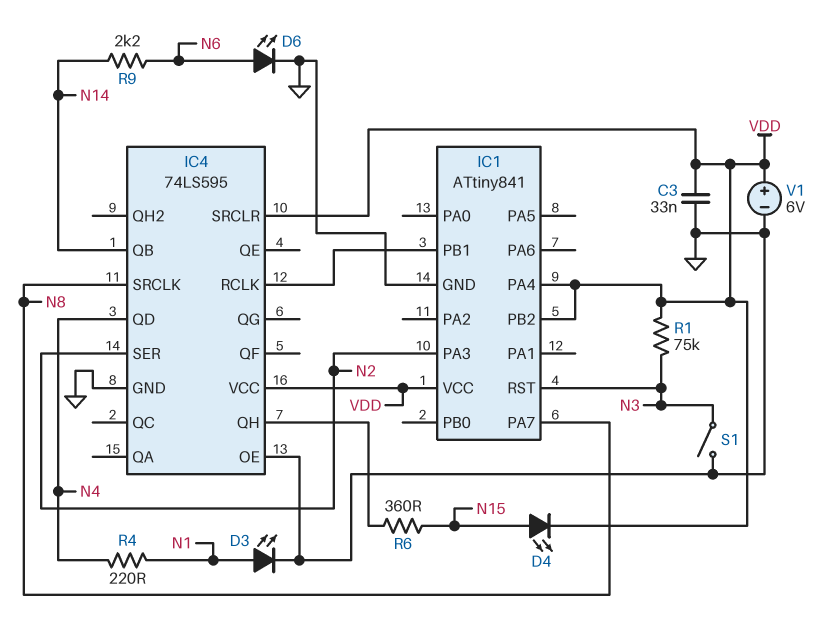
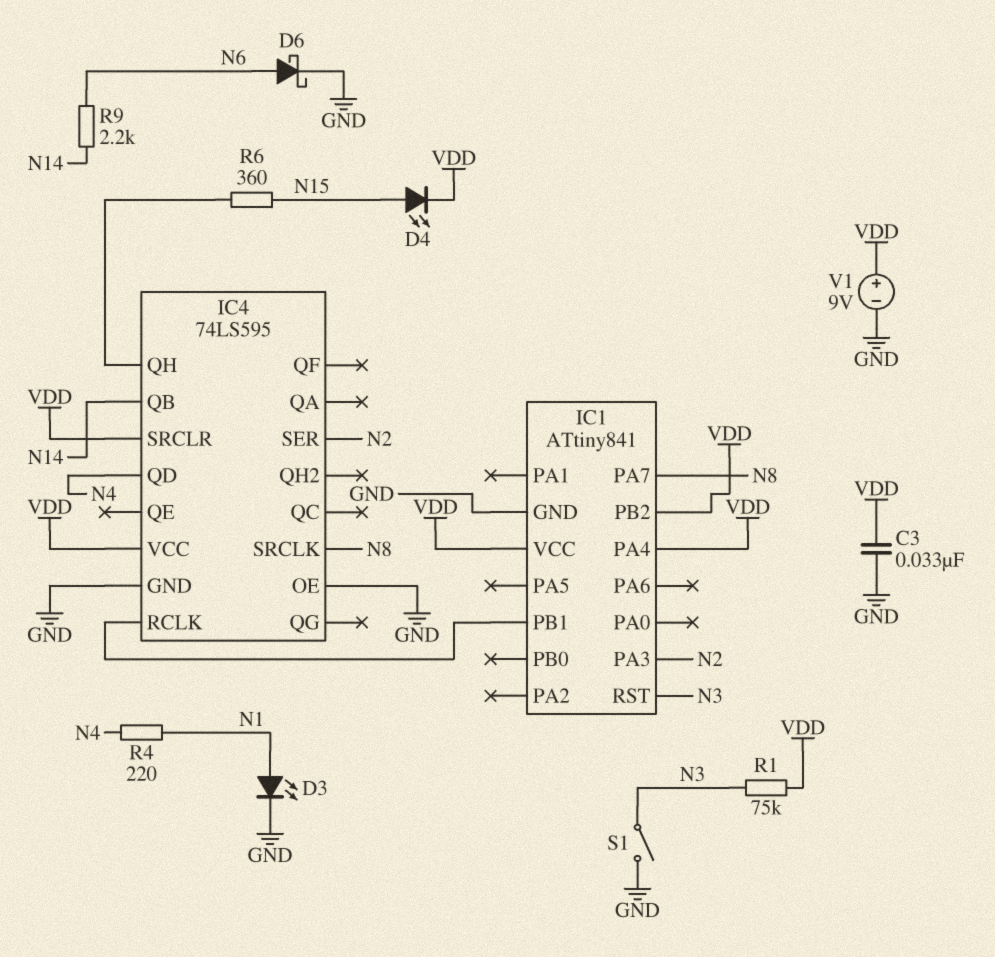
D6: LED (A N6, K GND) -> schottky (A N6, K GND)
V1: 6V (plus VDD, minus GND) -> 9V (plus VDD, minus GND)

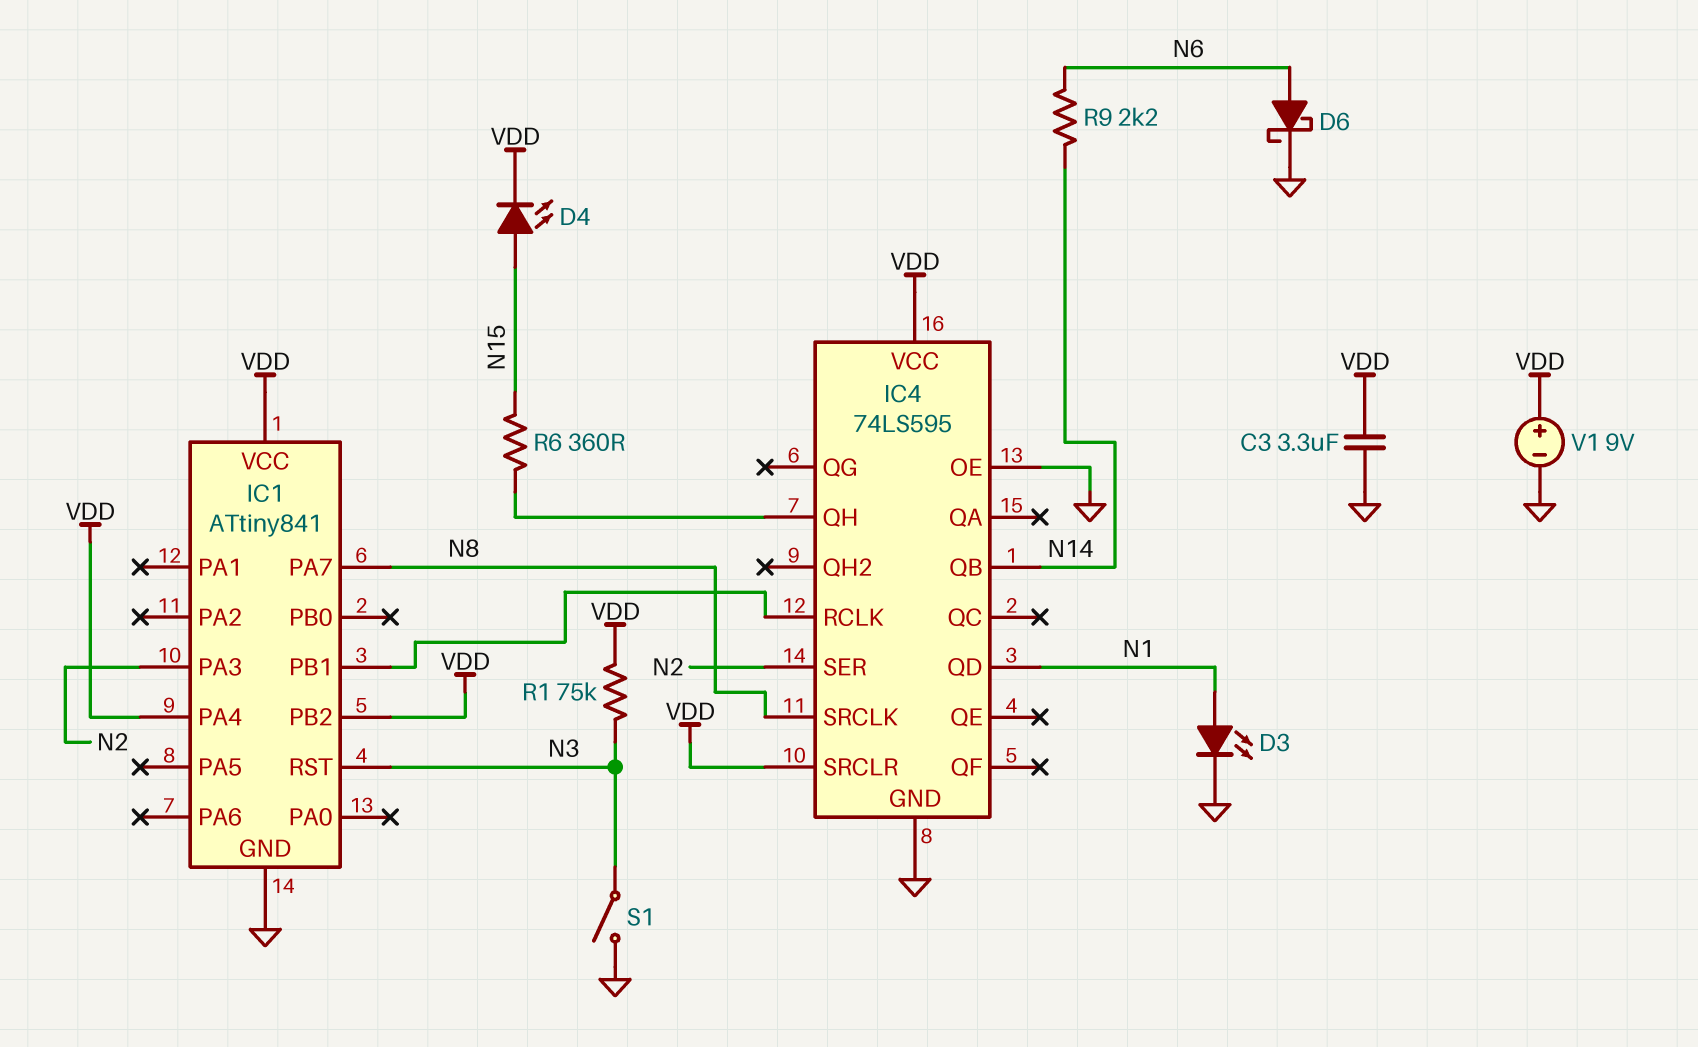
C3: 33nF (GND, VDD) -> 3.3uF (GND, VDD)
IC4 pin QD: N4 -> N1
R4: 220 (N1, N4) -> none

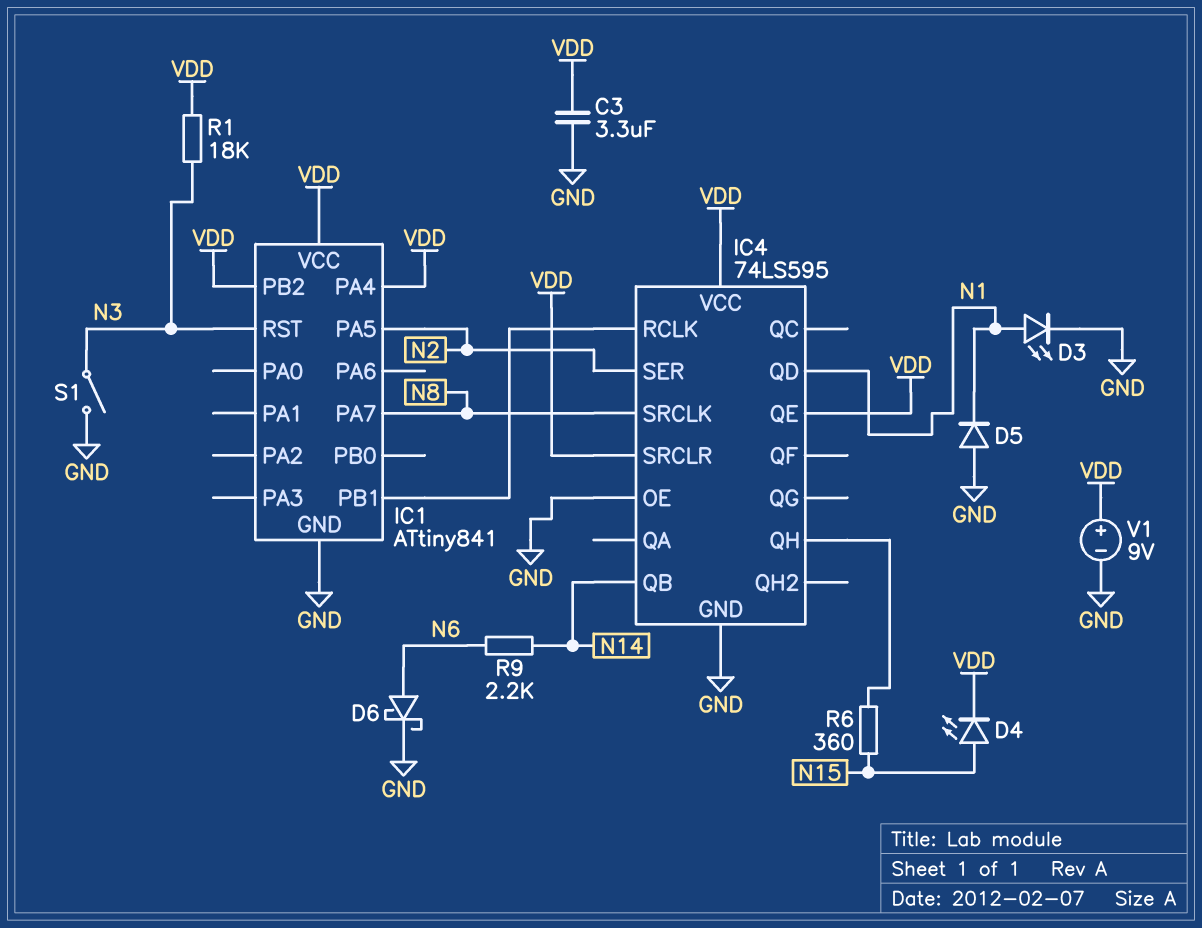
D5: none -> diode (A GND, K N1)
IC1 pin PA3: N2 -> none
IC1 pin PA5: none -> N2
IC4 pin QE: none -> VDD
R1: 75k (N3, VDD) -> 18k (N3, VDD)

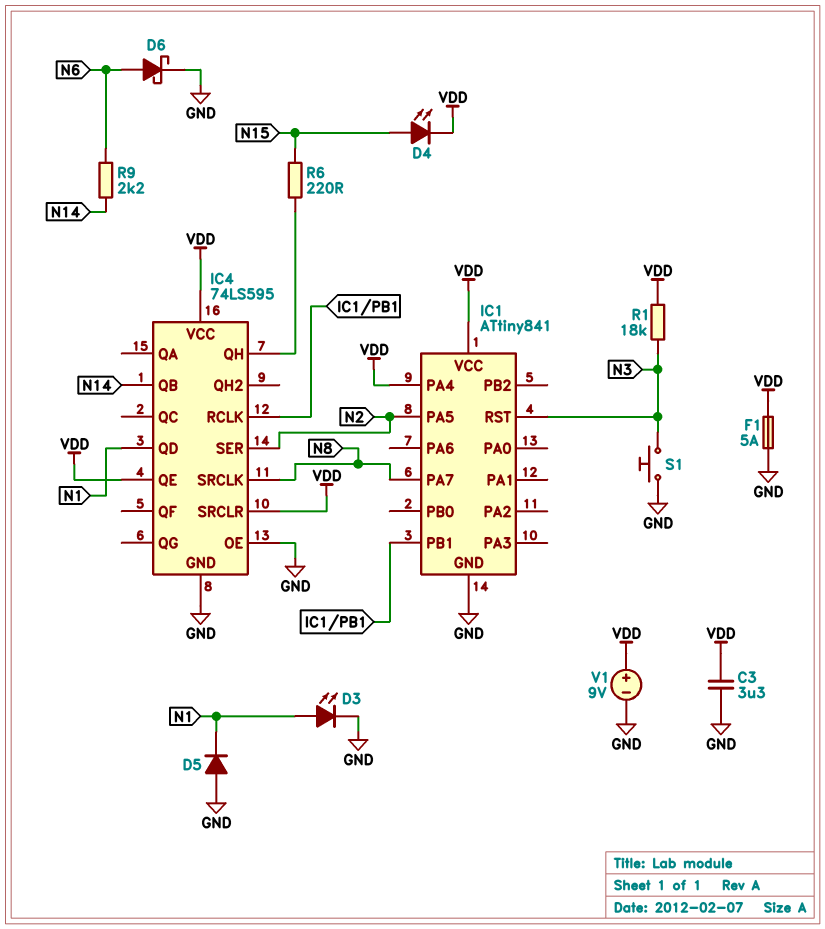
F1: none -> 5A (GND, VDD)
IC1 pin PB2: VDD -> none
R6: 360 (IC4/QH, N15) -> 220 (IC4/QH, N15)
S1: switch (GND, N3) -> button (GND, N3)

